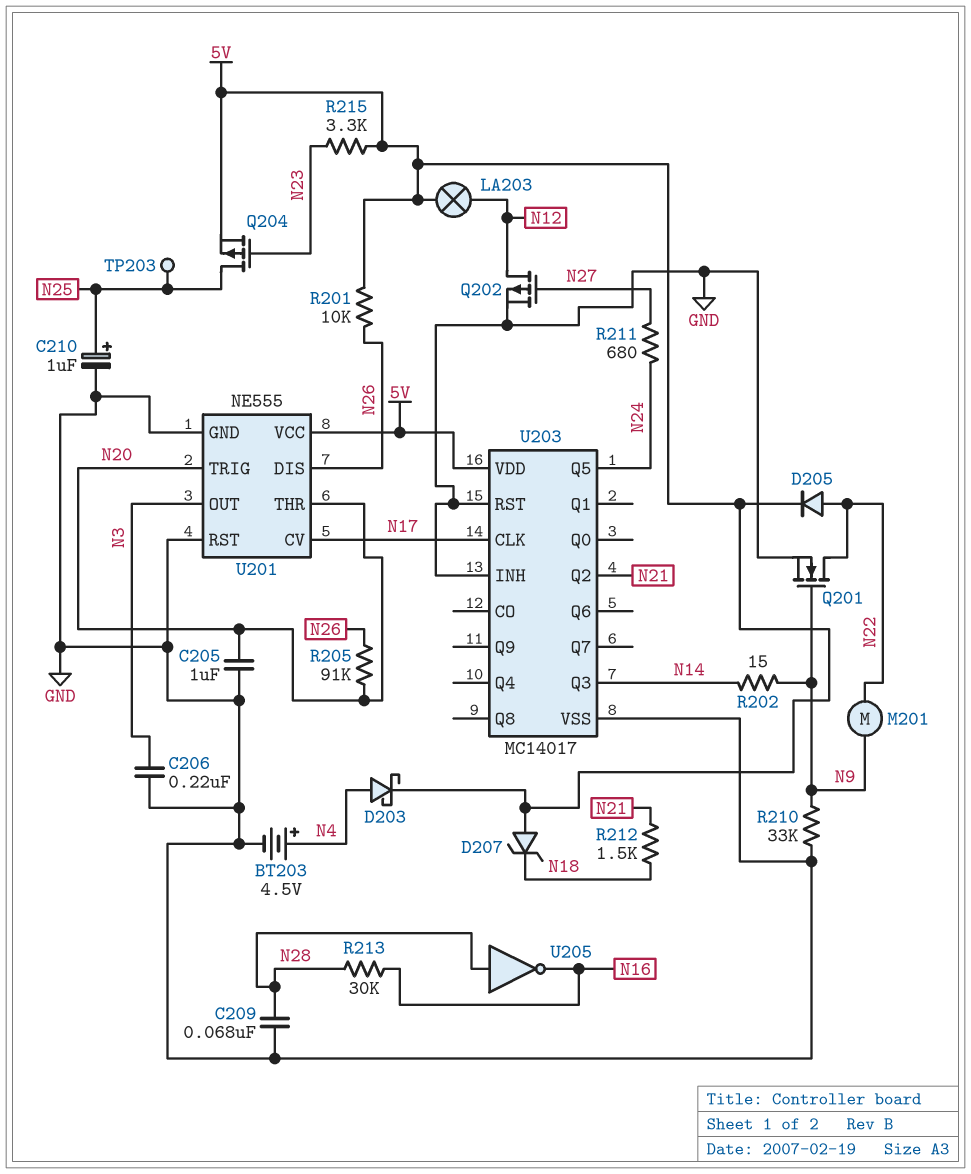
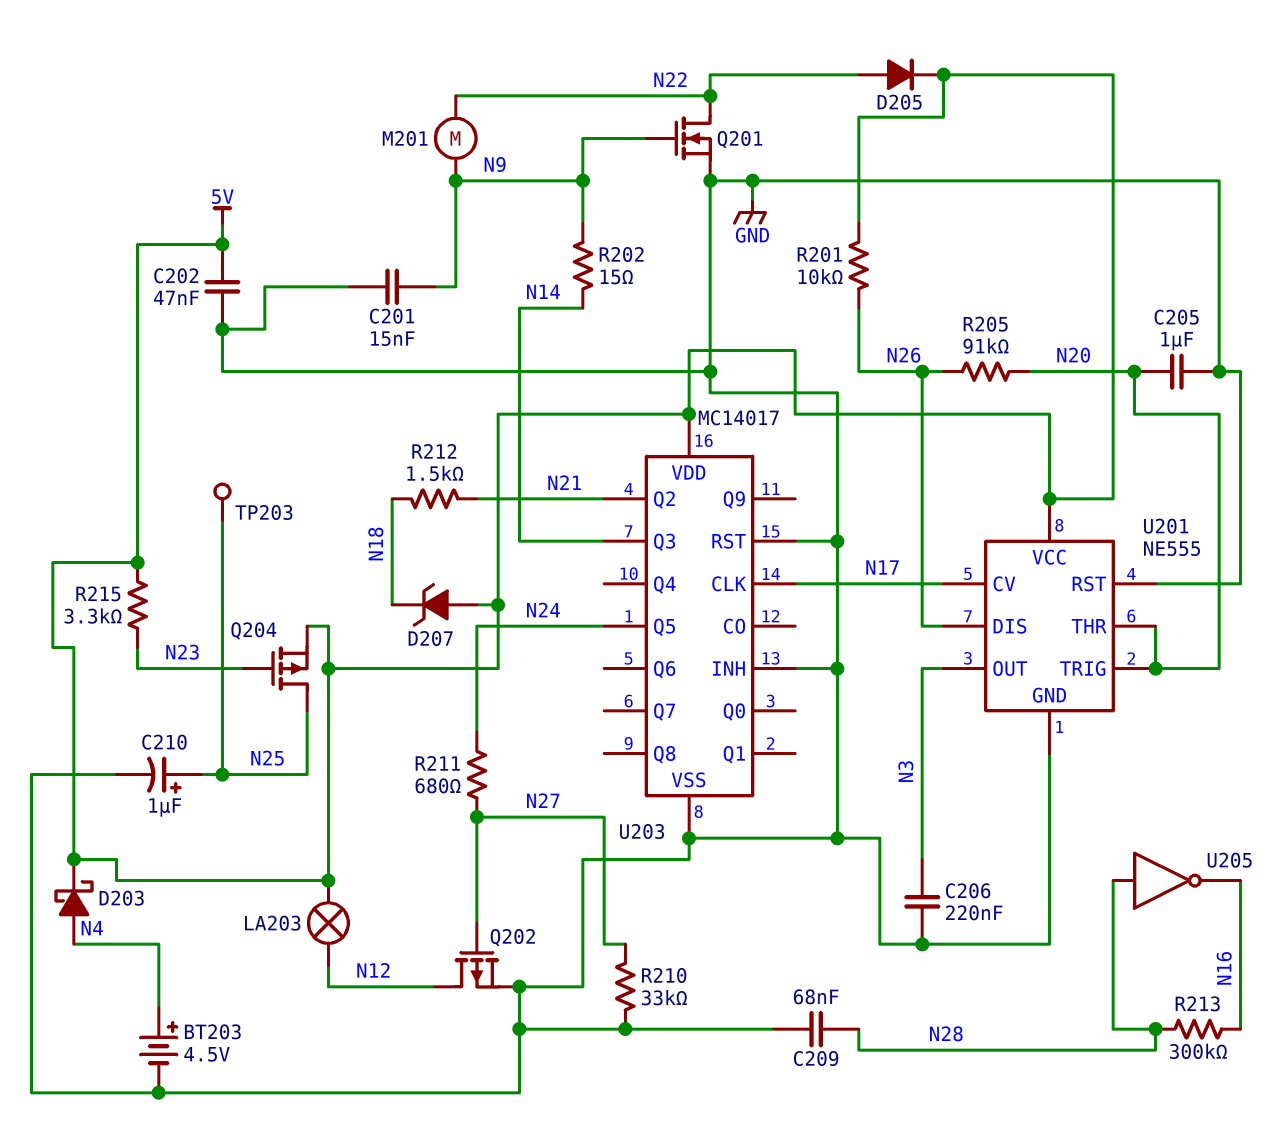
C201: none -> 15nF (GND, N9)
C202: none -> 47nF (5V, GND)
R210: 33k (GND, N9) -> 33k (GND, N27)
R213: 30k (N16, N28) -> 300k (N16, N28)

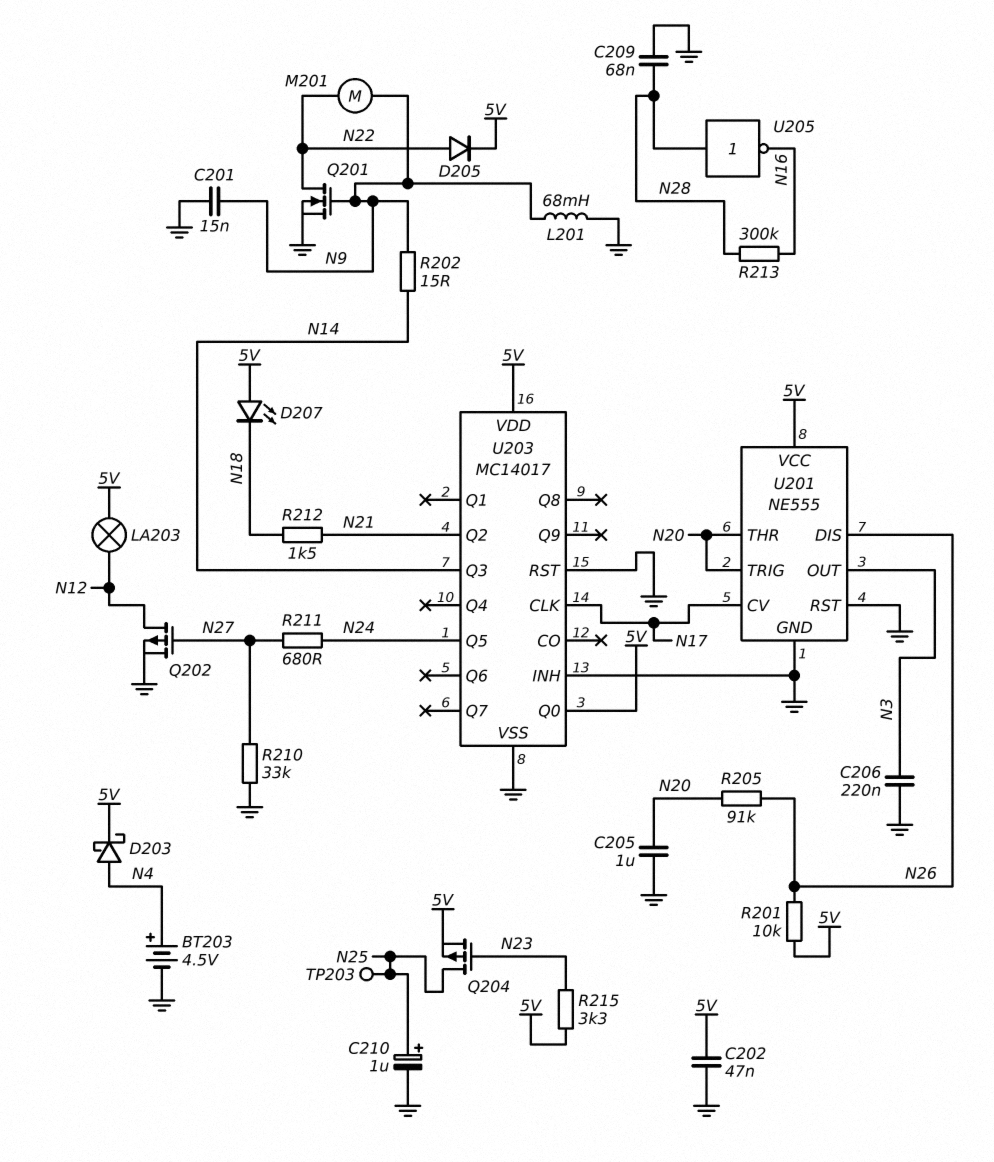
D207: zener (A 5V, K N18) -> LED (A 5V, K N18)
L201: none -> 68mH (GND, N9)
U203 pin Q0: none -> 5V

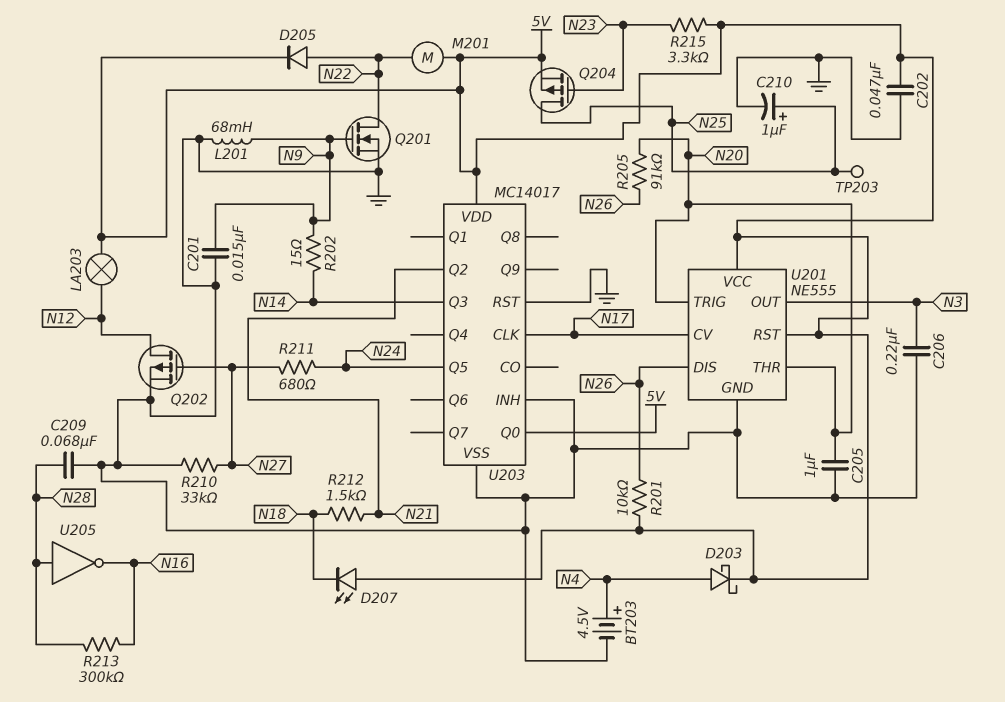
M201: motor (N9, N22) -> motor (5V, N22)
U201 pin RST: GND -> 5V

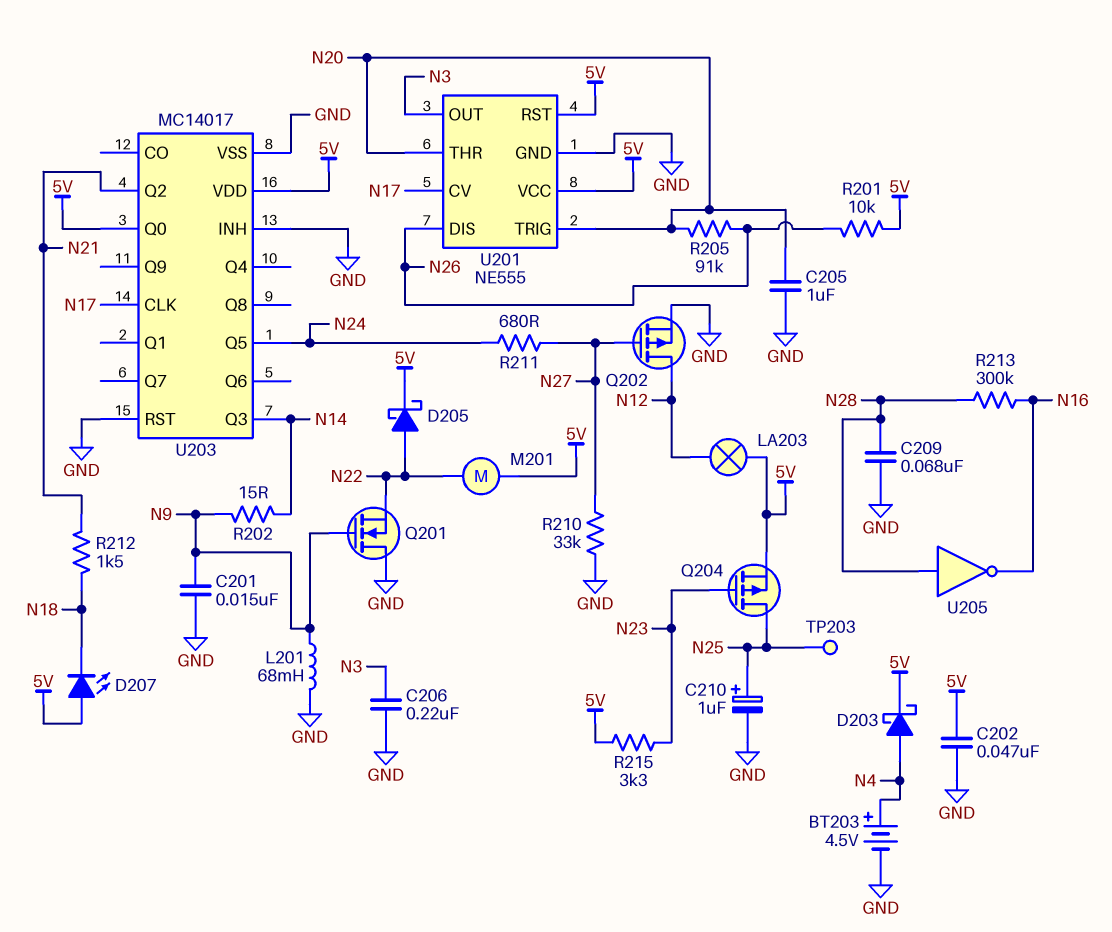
D205: diode (A N22, K 5V) -> schottky (A N22, K 5V)
Q201: NMOS (G N9, D N22, S GND) -> NMOS (G N9, D GND, S N22)

